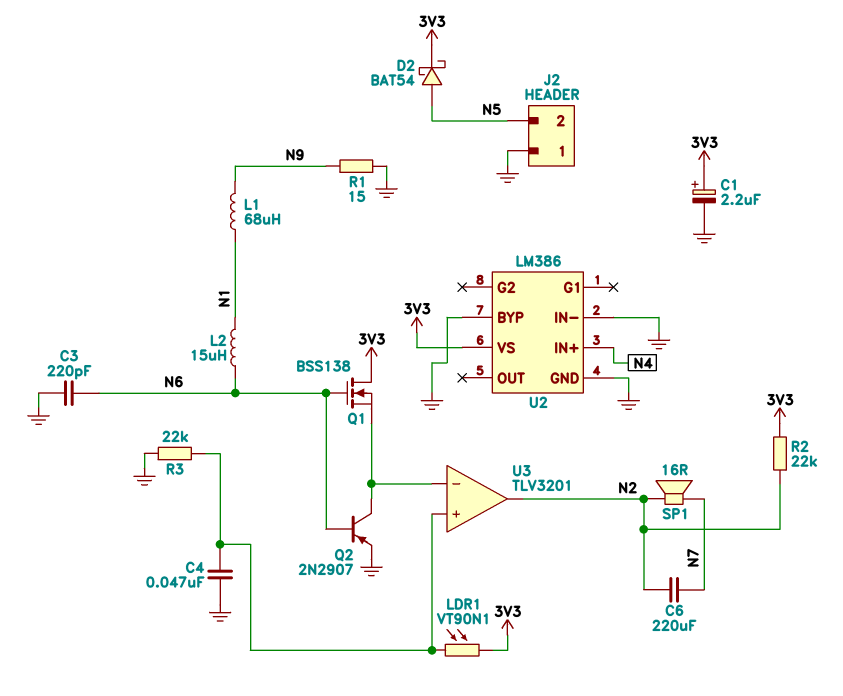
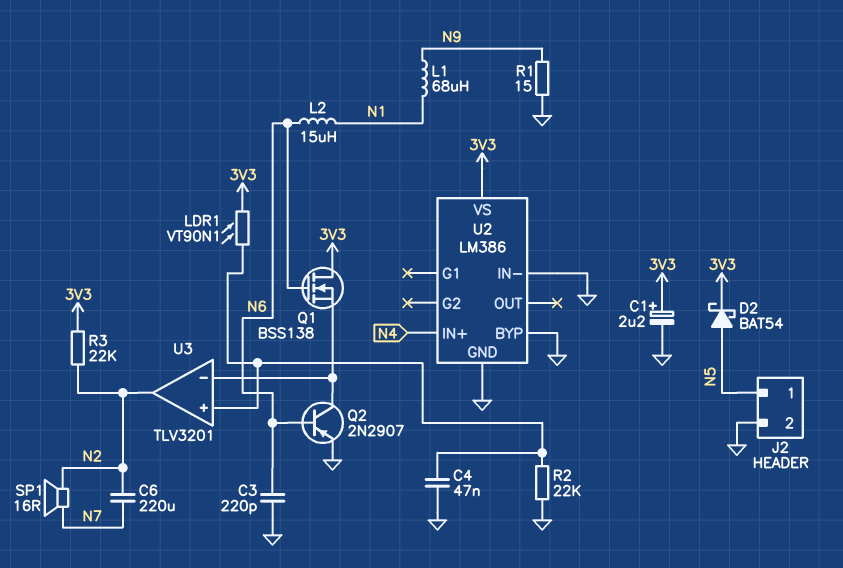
J2 pin 1: GND -> N5
J2 pin 2: N5 -> GND
R2: 22k (3V3, N2) -> 22k (GND, U3/in+)
R3: 22k (GND, U3/in+) -> 22k (3V3, N2)

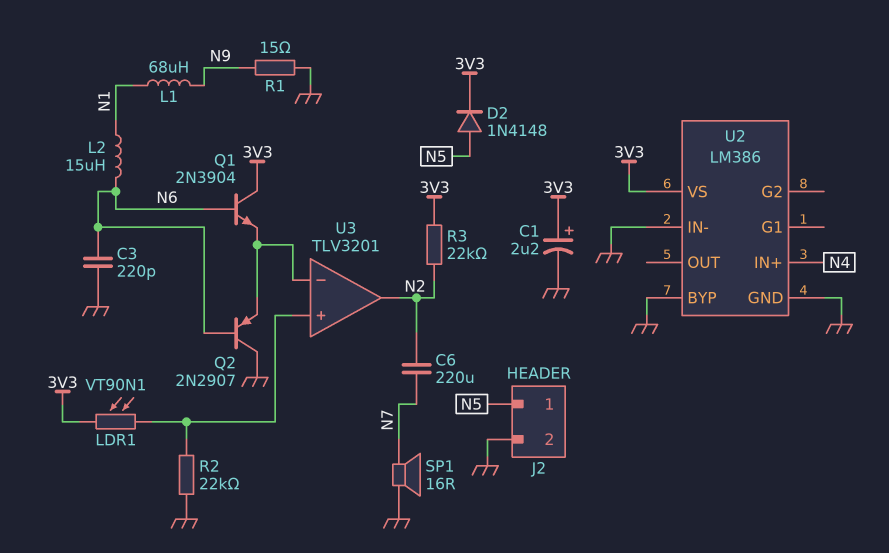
C4: 47nF (GND, U3/in+) -> none
D2: schottky BAT54 (A N5, K 3V3) -> diode 1N4148 (A N5, K 3V3)
Q1: NMOS BSS138 (G N6, D 3V3, S U3/in-) -> NPN 2N3904 (B N6, C 3V3, E U3/in-)
Q2: PNP 2N2907 (B N6, C U3/in-, E GND) -> PNP 2N2907 (B N6, C GND, E U3/in-)
SP1: speaker 16R (N2, N7) -> speaker 16R (GND, N7)

